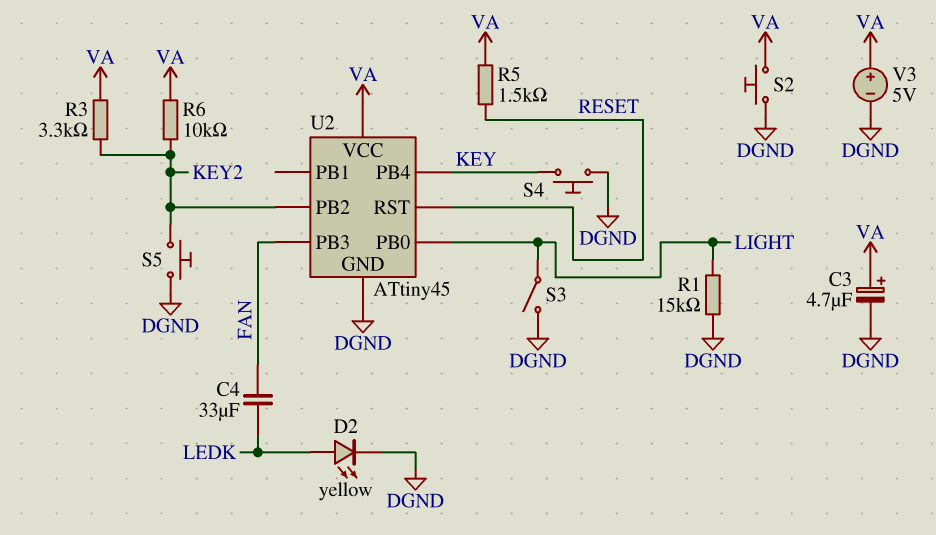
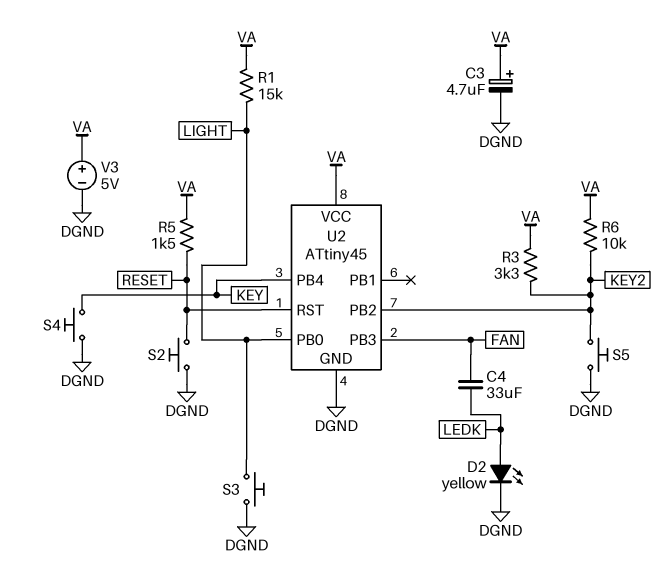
R1: 15k (DGND, LIGHT) -> 15k (LIGHT, VA)
S2: button (DGND, VA) -> button (DGND, RESET)
S3: switch (DGND, LIGHT) -> button (DGND, LIGHT)

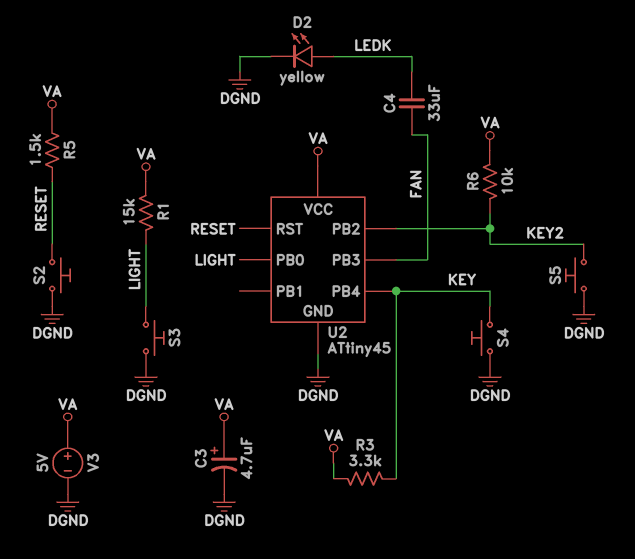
R3: 3.3k (KEY2, VA) -> 3.3k (KEY, VA)

